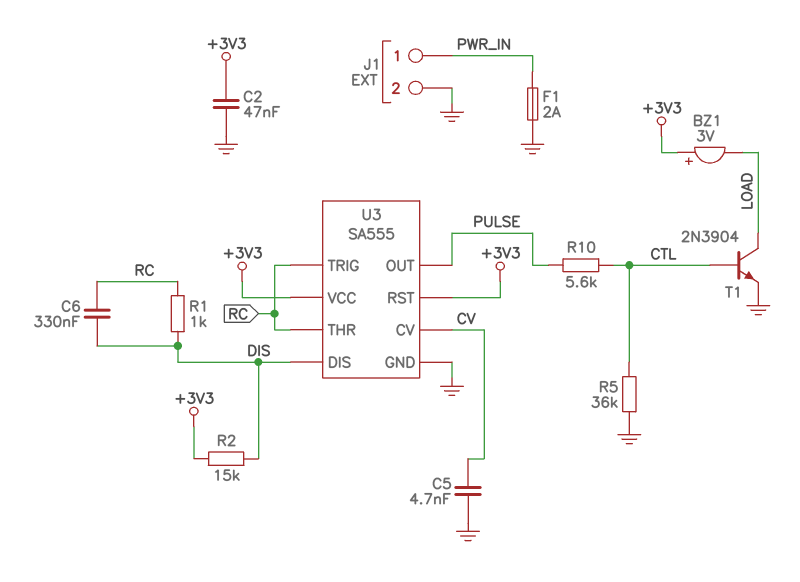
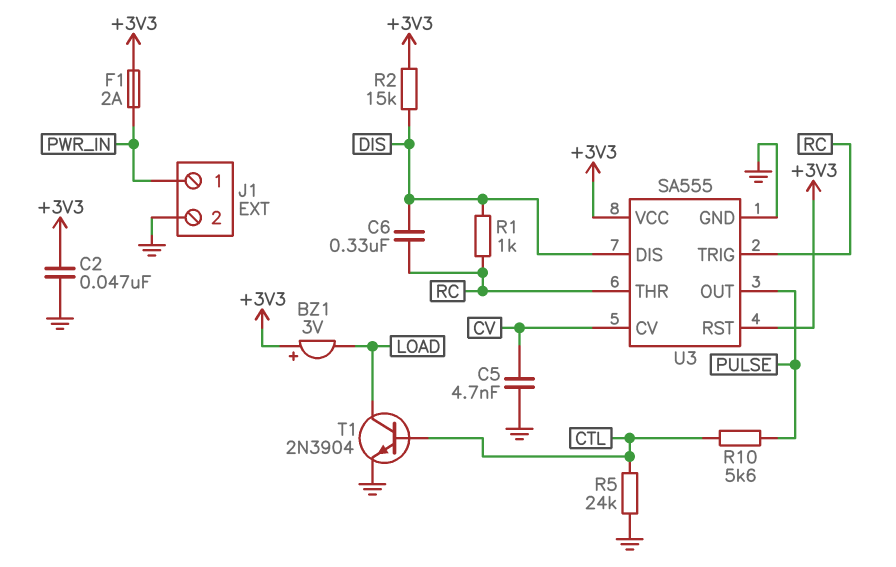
F1: 2A (GND, PWR_IN) -> 2A (+3V3, PWR_IN)
R5: 36k (CTL, GND) -> 24k (CTL, GND)

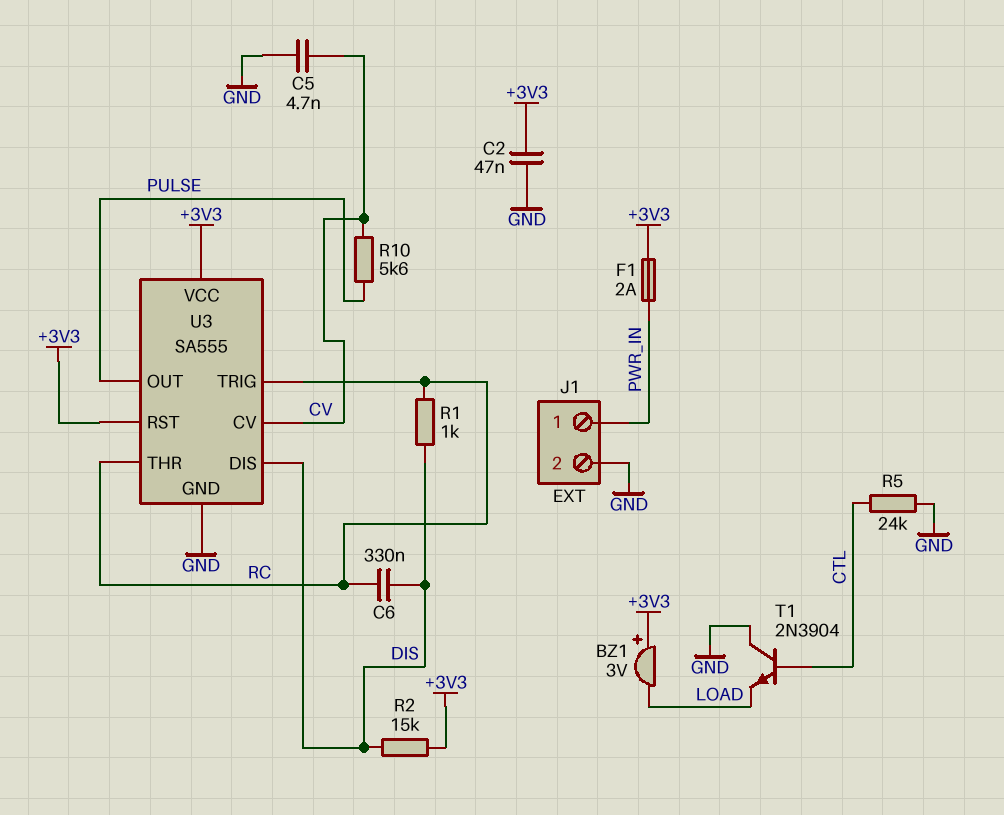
R10: 5.6k (CTL, PULSE) -> 5.6k (CV, PULSE)
T1: NPN 2N3904 (B CTL, C LOAD, E GND) -> NPN 2N3904 (B CTL, C GND, E LOAD)

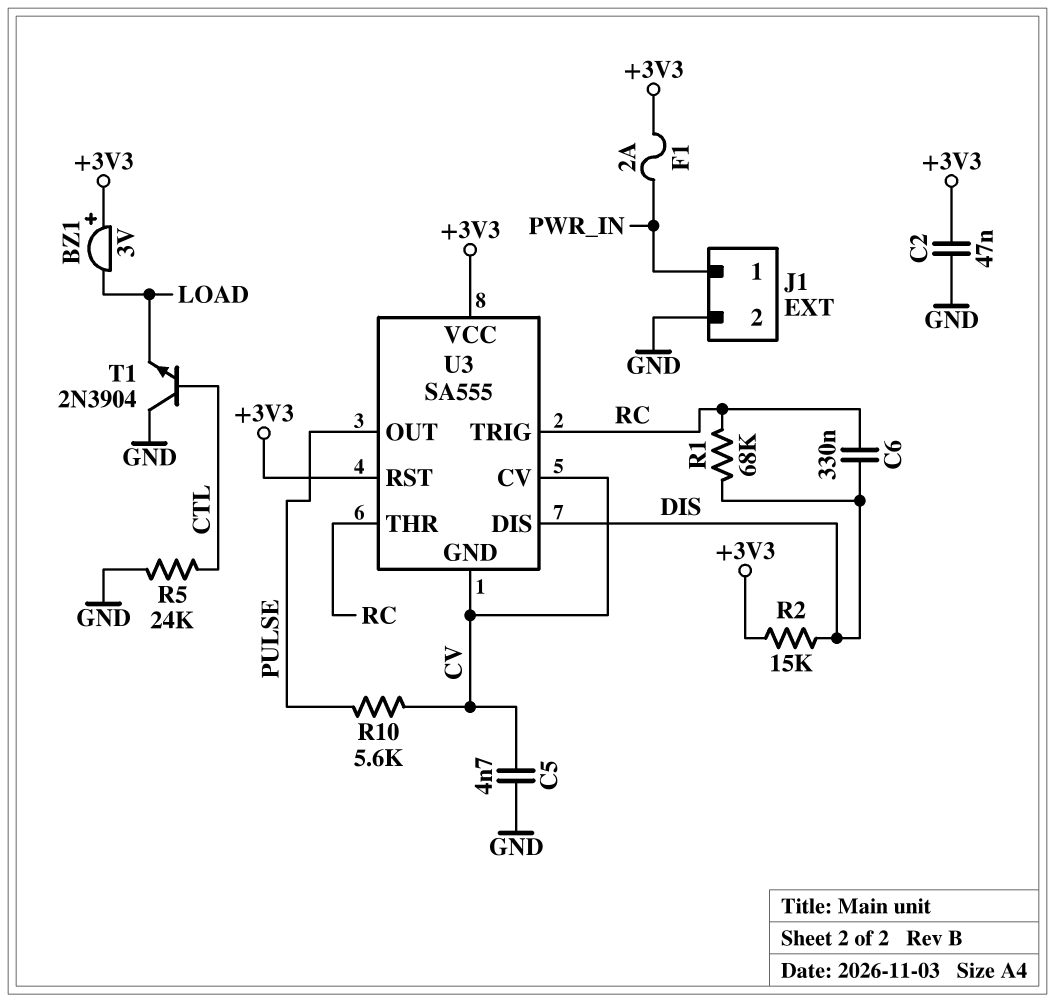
R1: 1k (DIS, RC) -> 68k (DIS, RC)
U3 pin GND: GND -> CV

